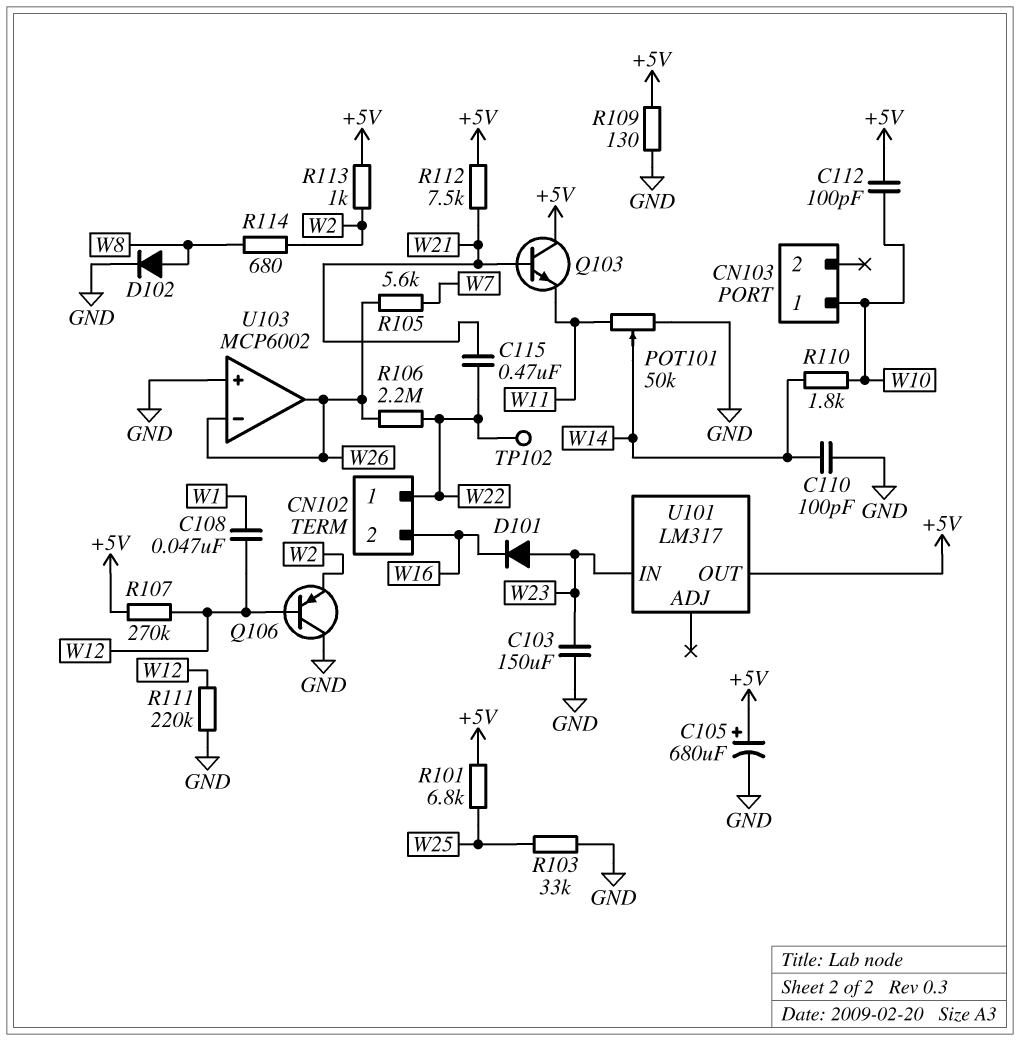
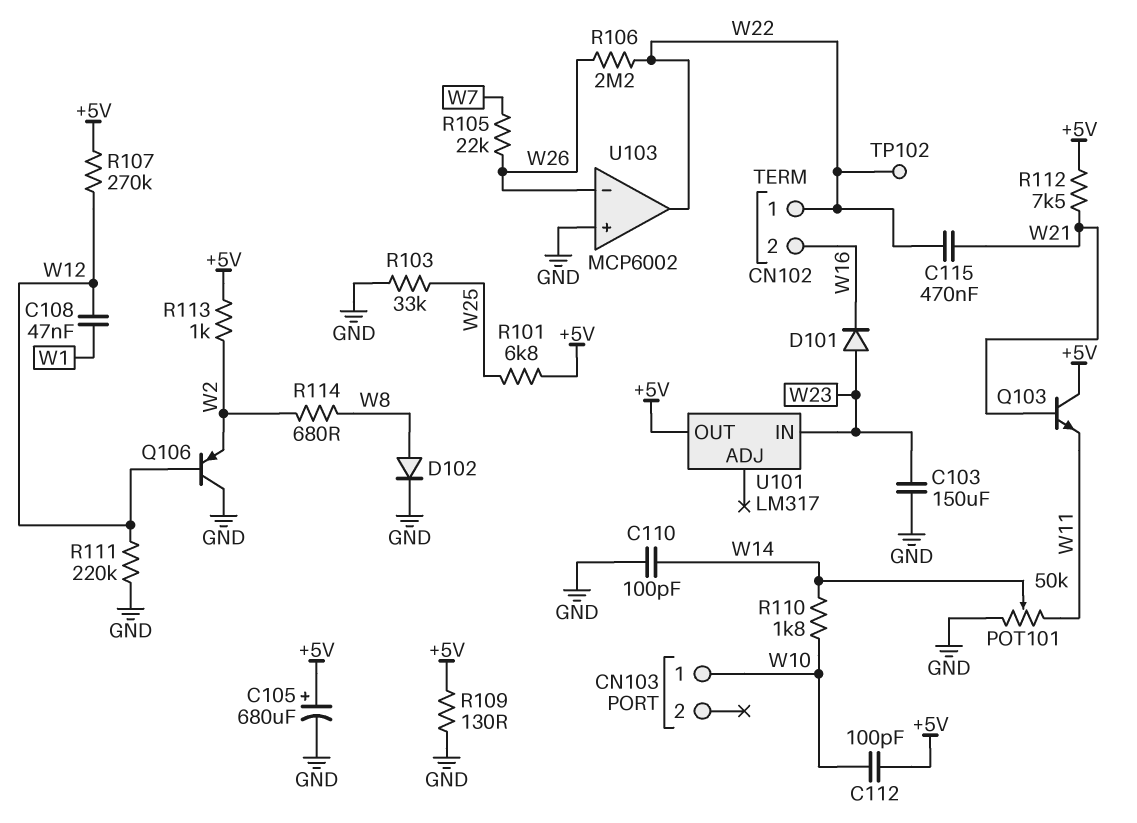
R105: 5.6k (W7, W26) -> 22k (W7, W26)
U103 pin out: W26 -> W22

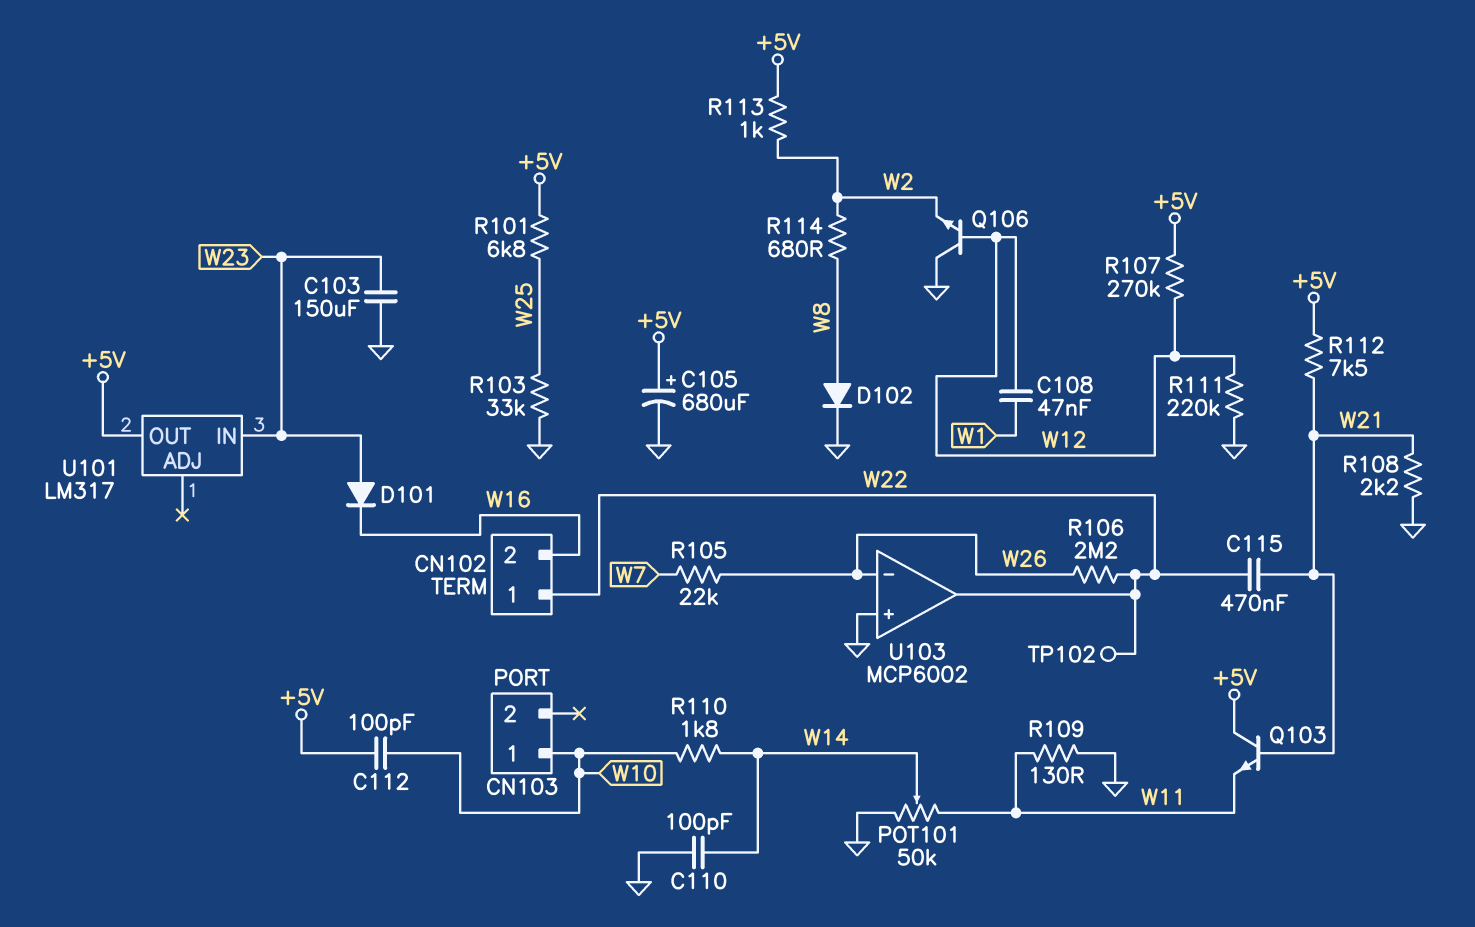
Q106: PNP (B W12, C GND, E W2) -> NPN (B W12, C GND, E W2)
R108: none -> 2.2k (GND, W21)
R109: 130 (+5V, GND) -> 130 (GND, W11)

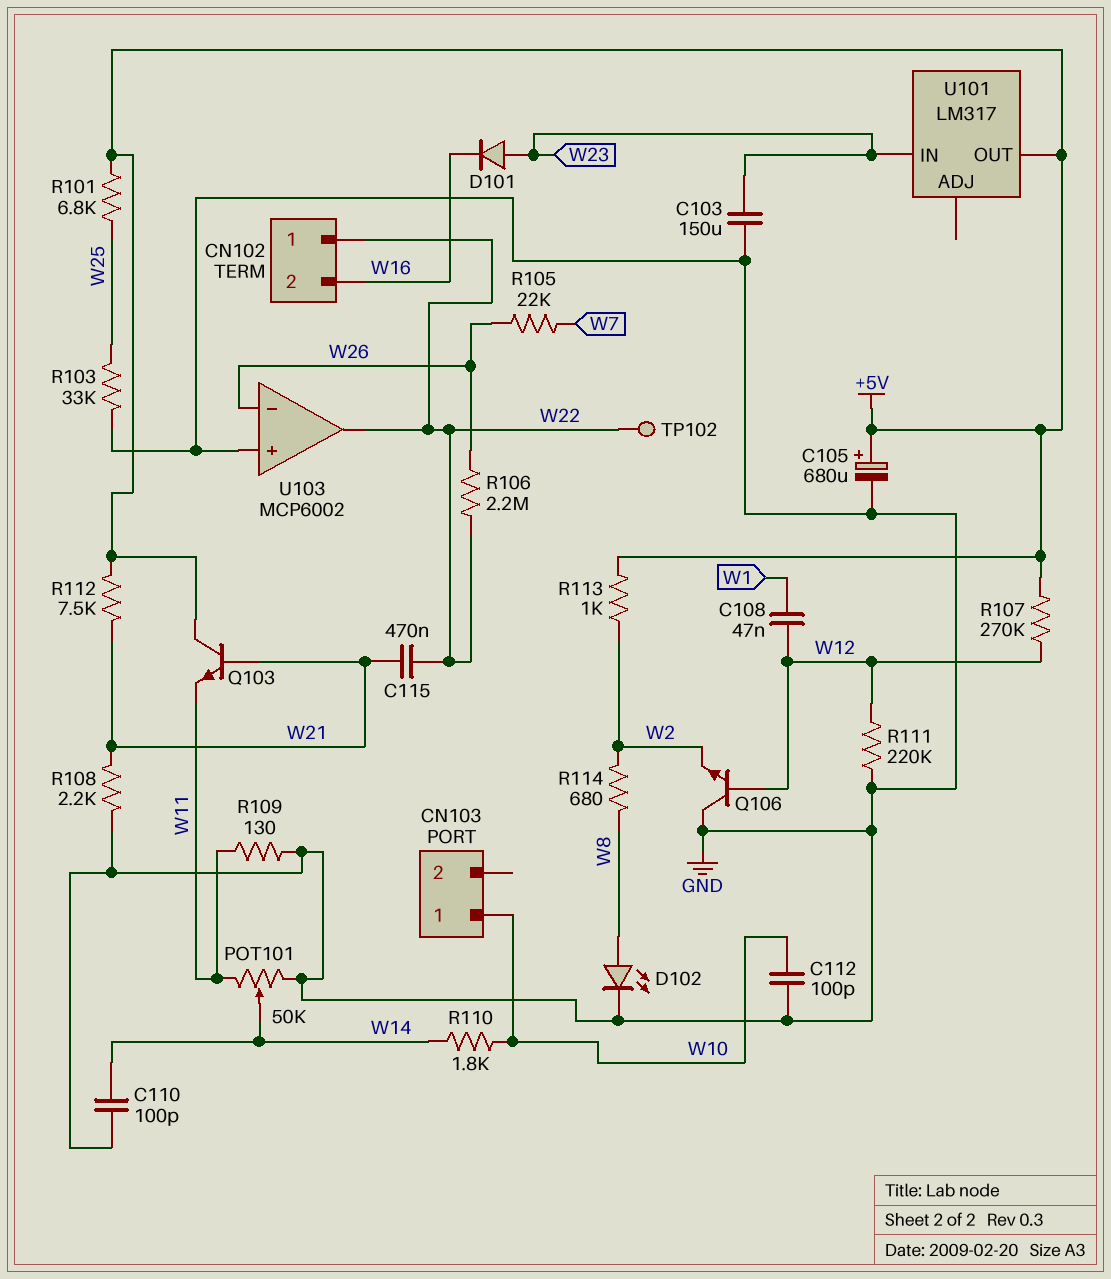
C112: 100pF (+5V, W10) -> 100pF (GND, W10)
D102: diode (A W8, K GND) -> LED (A W8, K GND)

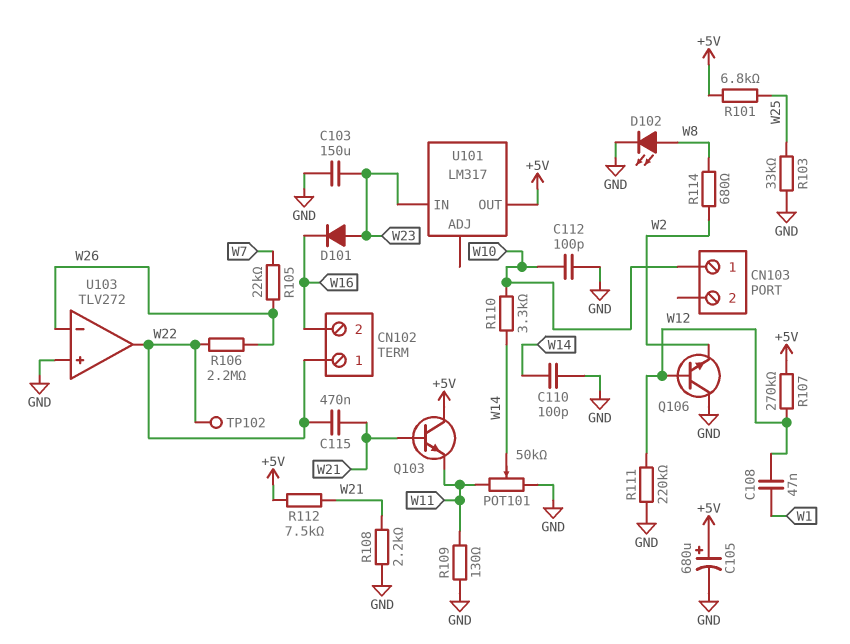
R110: 1.8k (W10, W14) -> 3.3k (W10, W14)
R113: 1k (+5V, W2) -> none
U103: MCP6002 -> TLV272

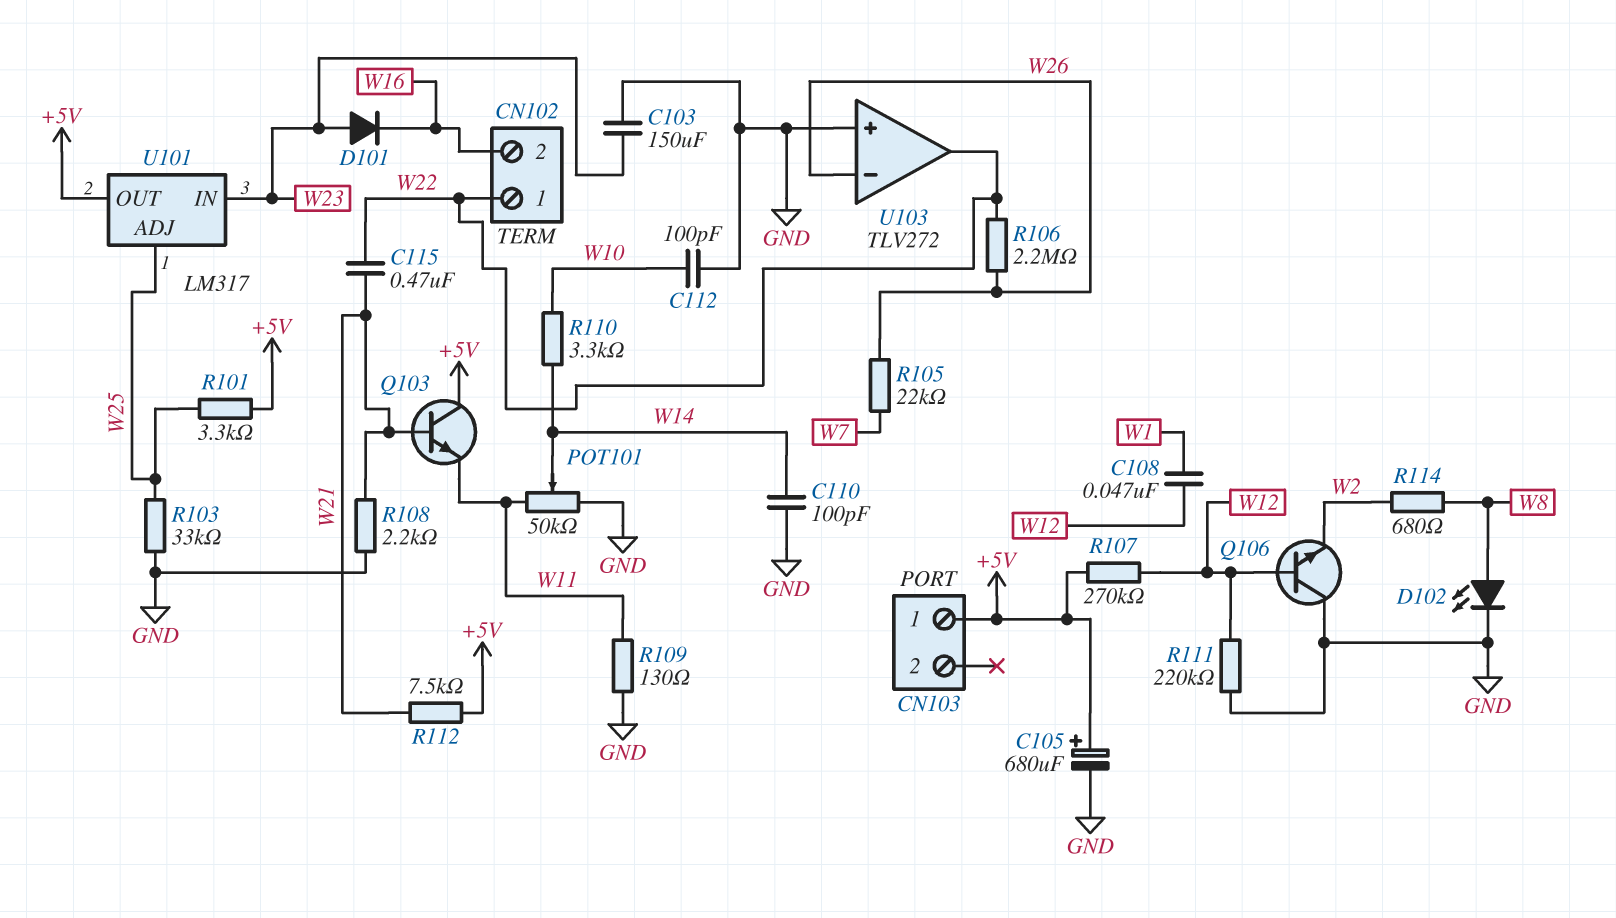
CN103 pin 1: W10 -> +5V
R101: 6.8k (+5V, W25) -> 3.3k (+5V, W25)
TP102: test point (W22) -> none
U101 pin ADJ: none -> W25

